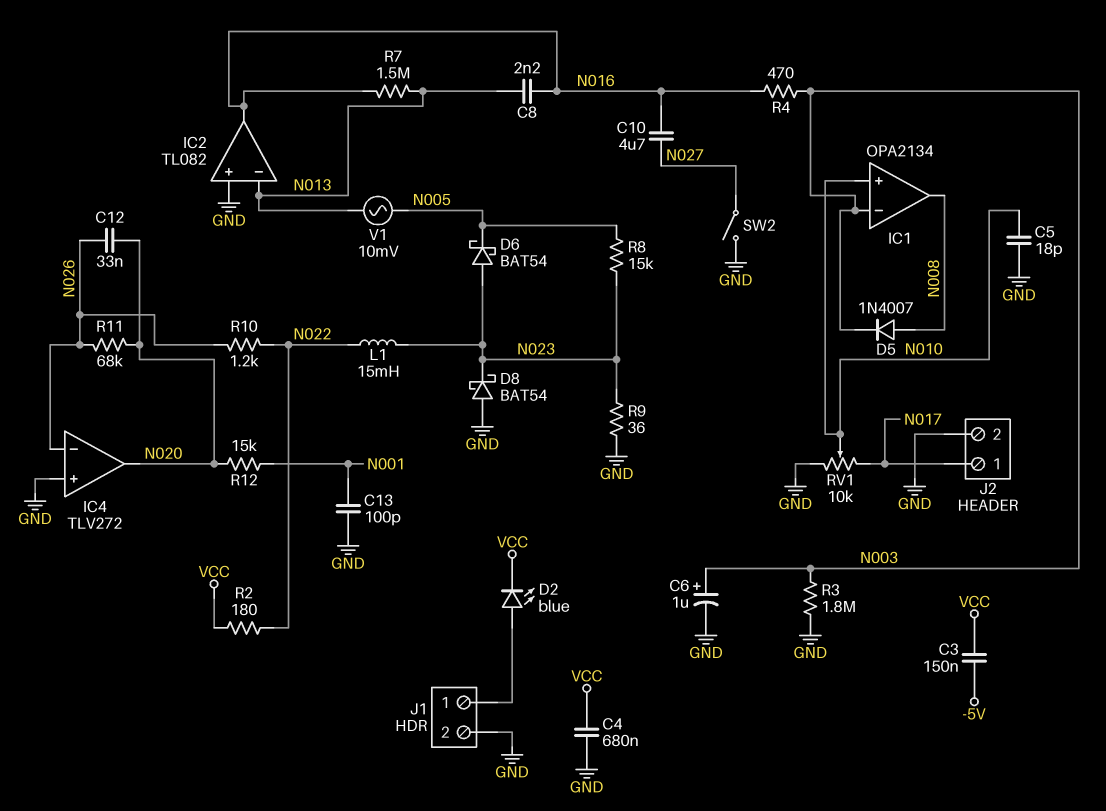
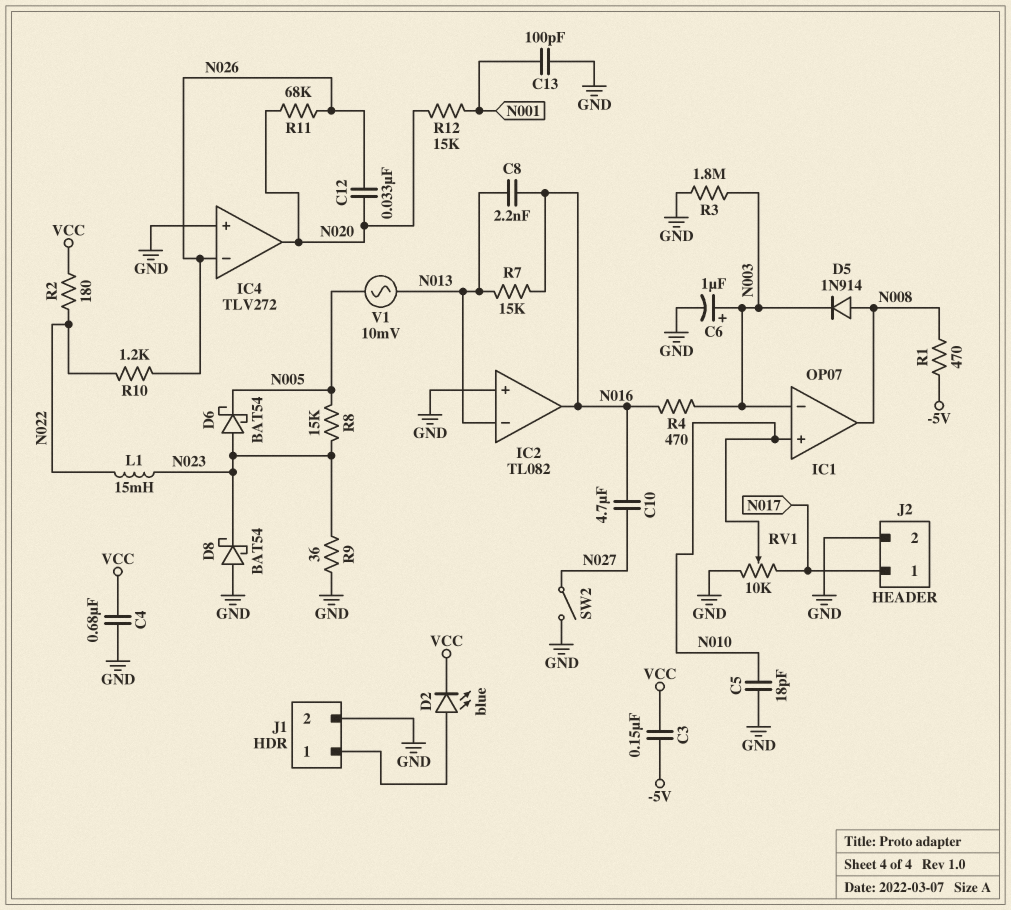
D5: diode 1N4007 (A N008, K N003) -> diode 1N914 (A N008, K N003)
IC1: OPA2134 -> OP07
R1: none -> 470 (-5V, N008)
R7: 1.5M (N013, N016) -> 15k (N013, N016)

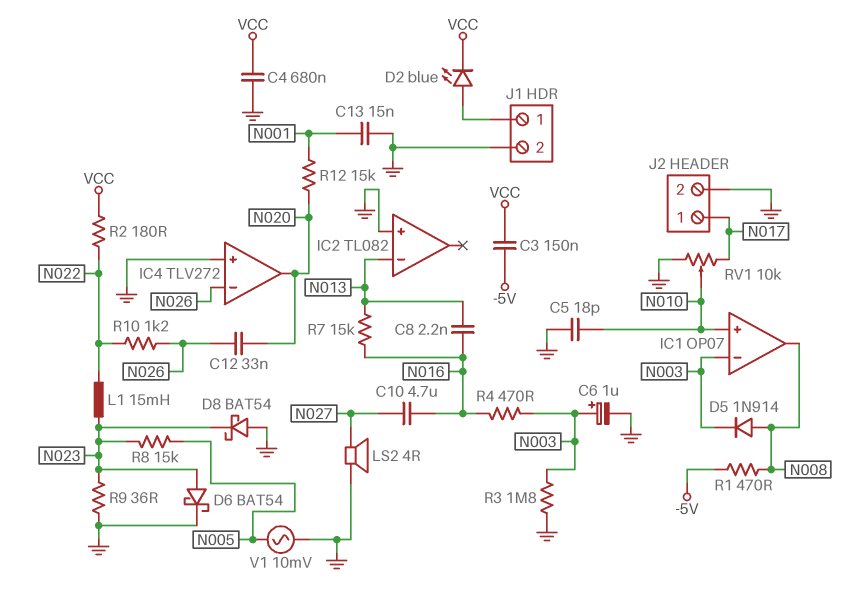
C13: 100pF (GND, N001) -> 15nF (GND, N001)
D6: schottky BAT54 (A N023, K N005) -> schottky BAT54 (A N023, K GND)
IC2 pin out: N016 -> none
LS2: none -> speaker 4R (GND, N027)
R11: 68k (N020, N026) -> none
SW2: switch (GND, N027) -> none
V1: AC 10mV (N005, N013) -> AC 10mV (GND, N005)

